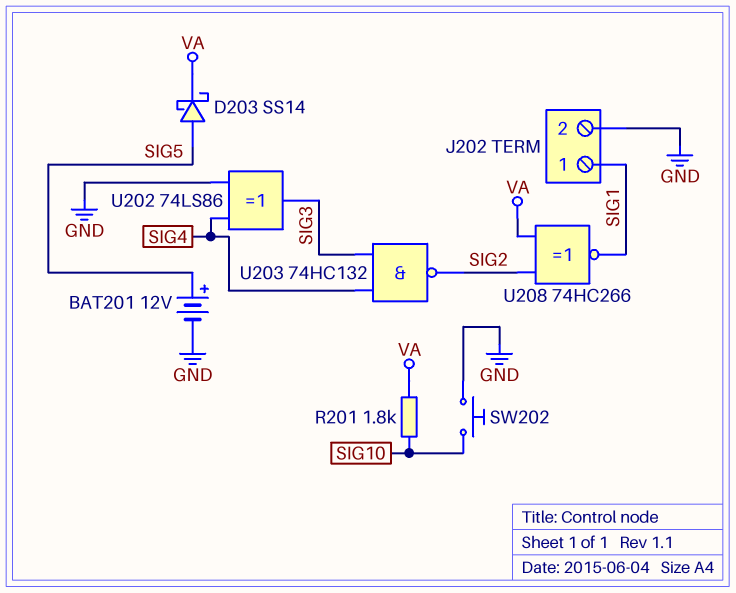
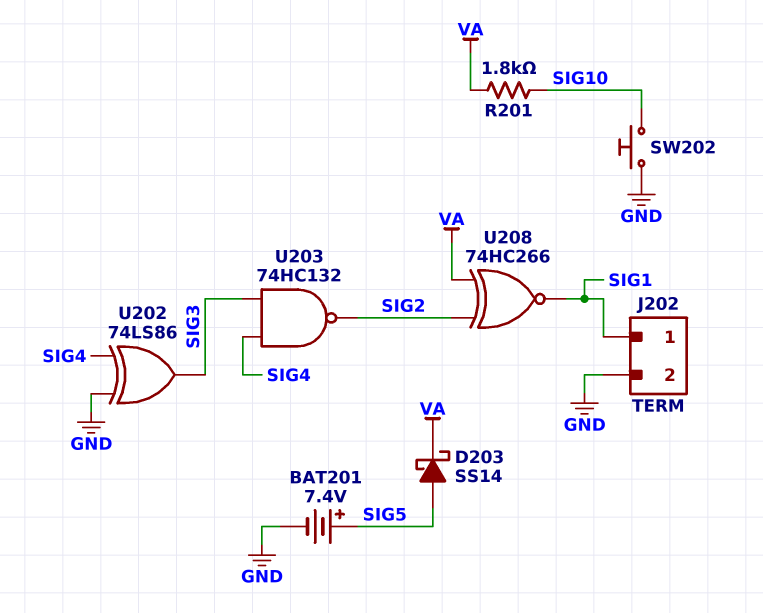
BAT201: 12V (plus SIG5, minus GND) -> 7.4V (plus SIG5, minus GND)

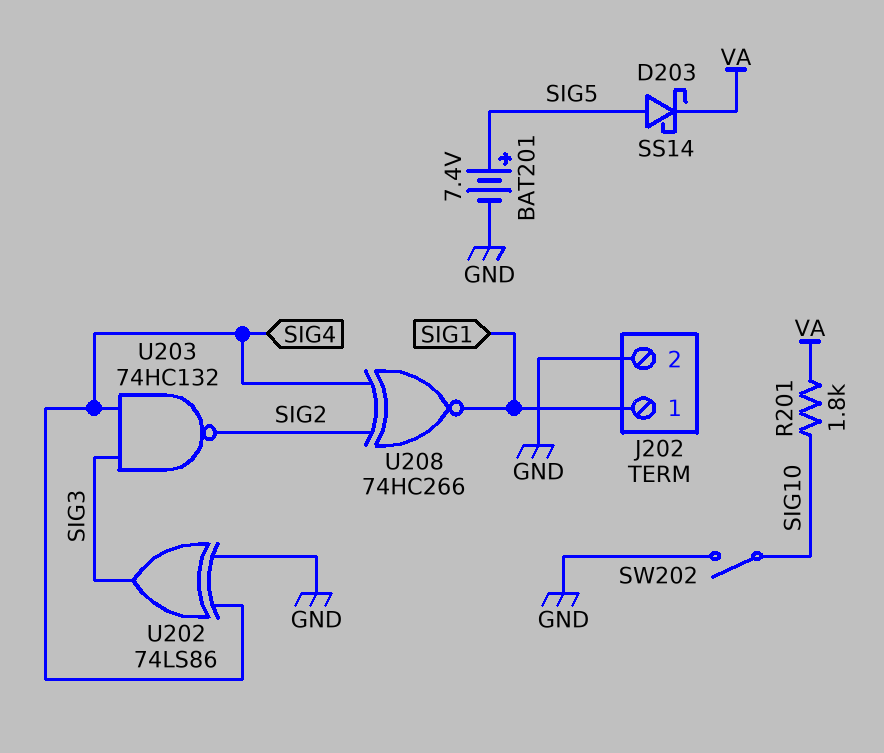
SW202: button (GND, SIG10) -> switch (GND, SIG10)
U208: XNOR 74HC266 (in SIG2, in VA, out SIG1) -> XNOR 74HC266 (in SIG2, in SIG4, out SIG1)

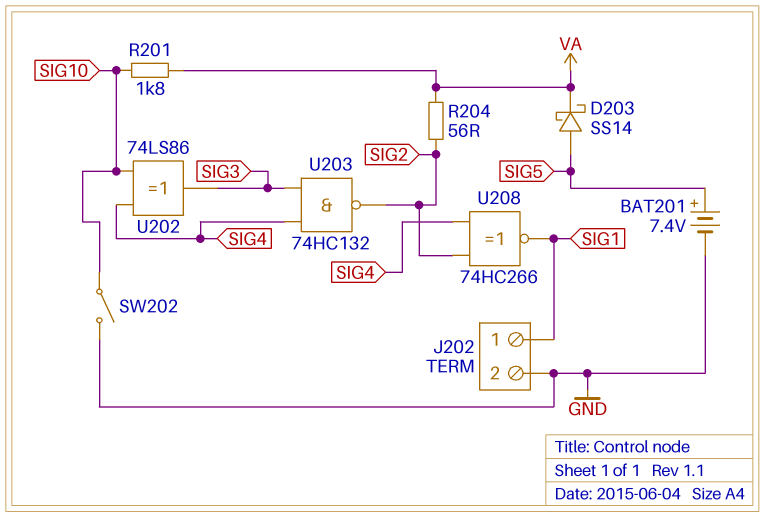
R204: none -> 56 (SIG2, VA)
U202: XOR 74LS86 (in GND, in SIG4, out SIG3) -> XOR 74LS86 (in SIG4, in SIG10, out SIG3)

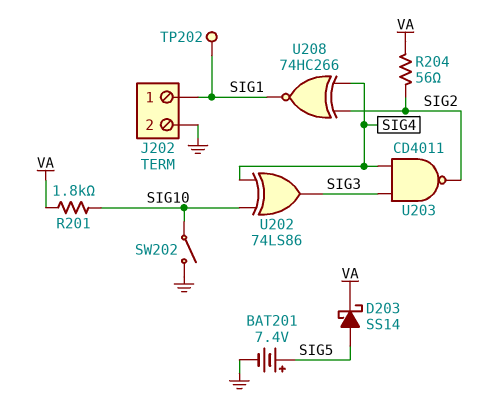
TP202: none -> test point (SIG1)
U203: NAND 74HC132 (in SIG3, in SIG4, out SIG2) -> NAND CD4011 (in SIG3, in SIG4, out SIG2)

